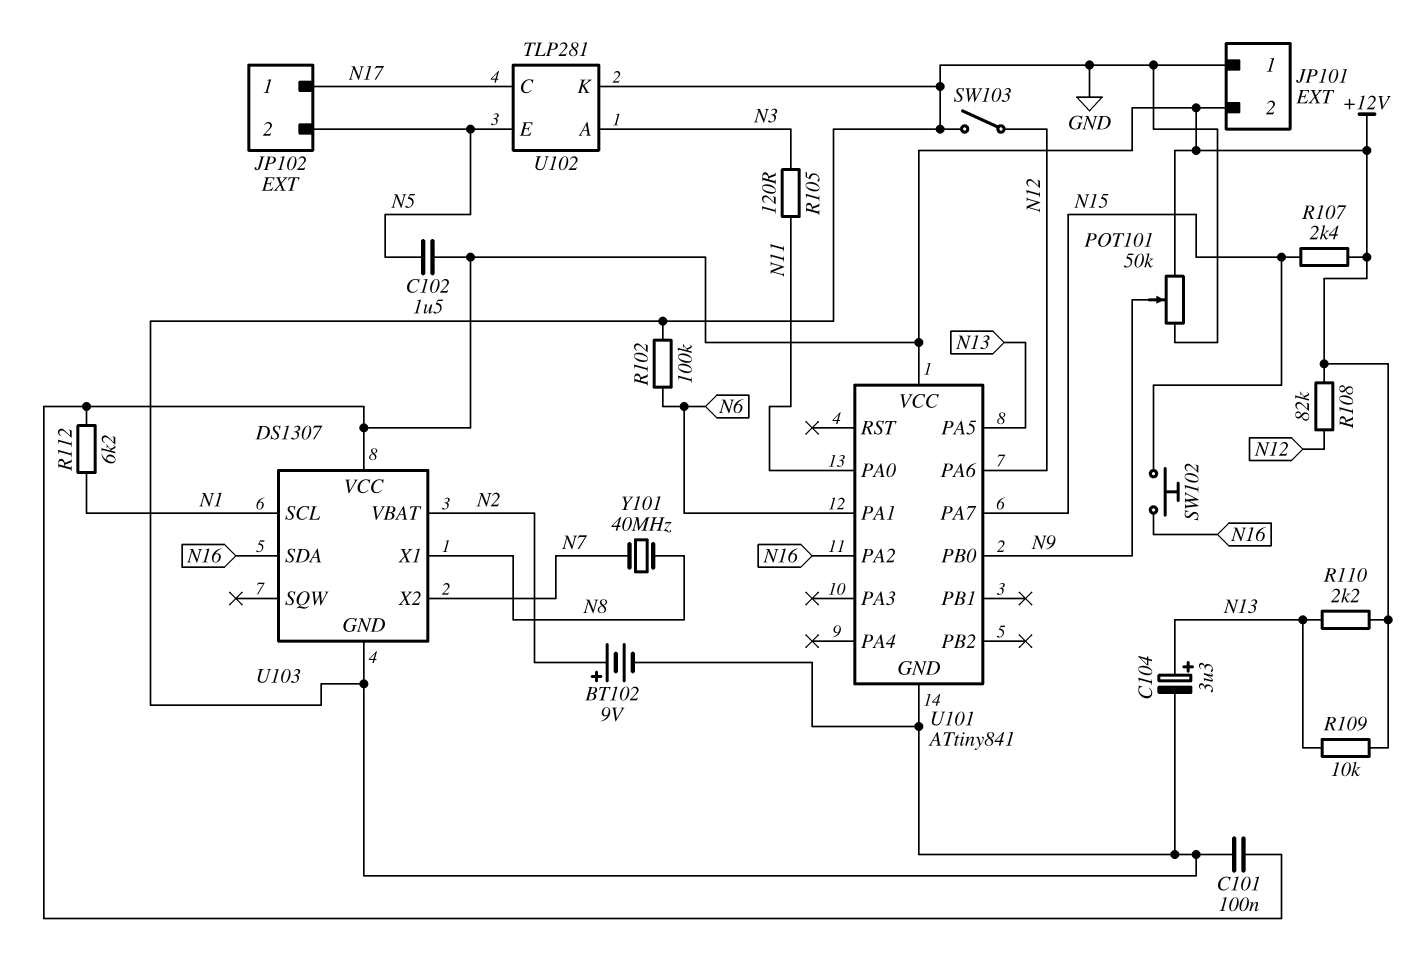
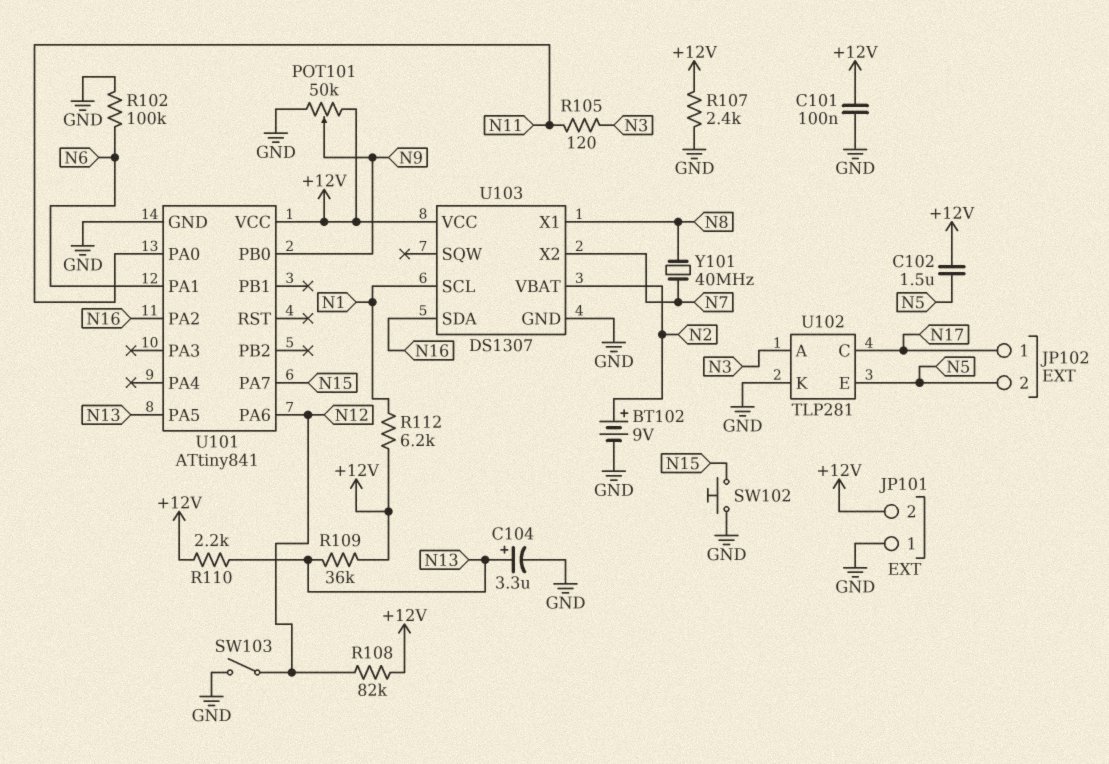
R107: 2.4k (+12V, N15) -> 2.4k (+12V, GND)
R109: 10k (+12V, N13) -> 36k (+12V, N13)
SW102: button (N15, N16) -> button (GND, N15)

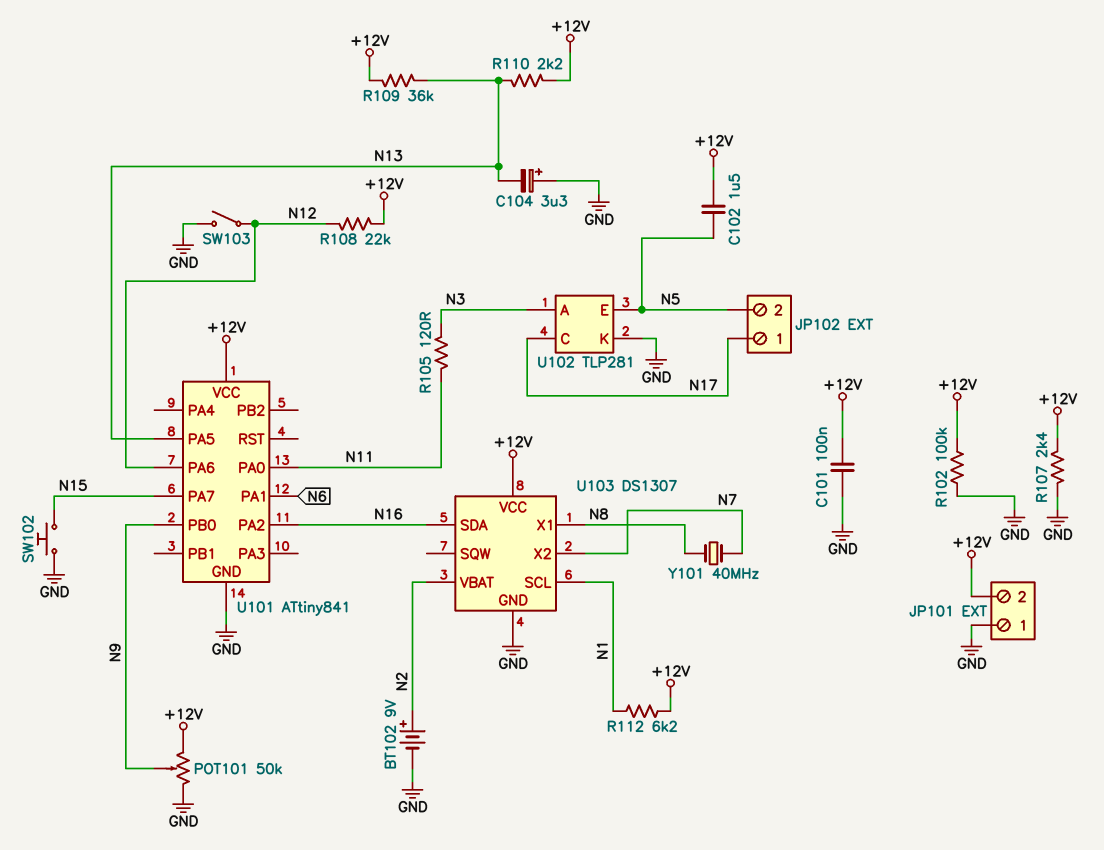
C104: 3.3uF (plus N13, minus GND) -> 3.3uF (plus GND, minus N13)
R102: 100k (GND, N6) -> 100k (+12V, GND)
R108: 82k (+12V, N12) -> 22k (+12V, N12)

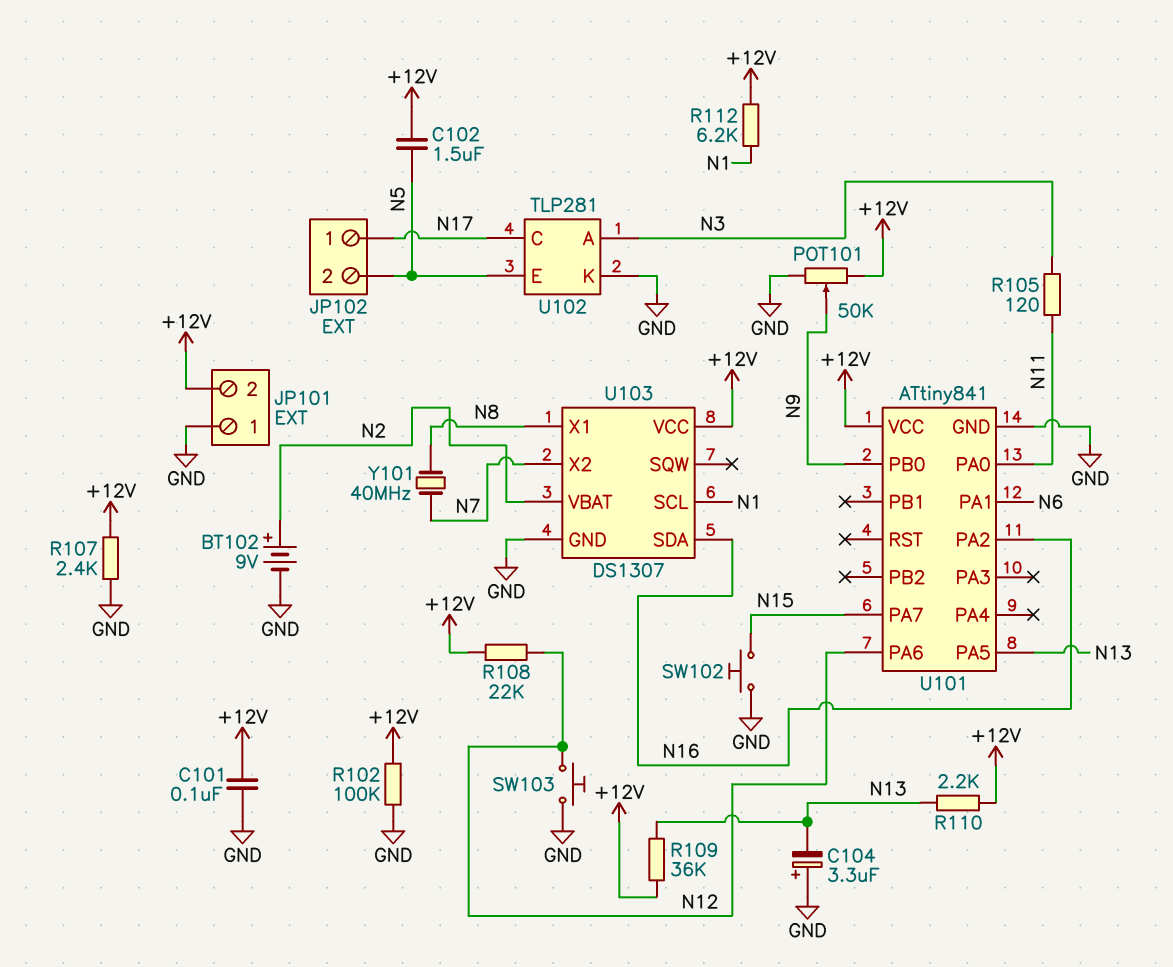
SW103: switch (GND, N12) -> button (GND, N12)

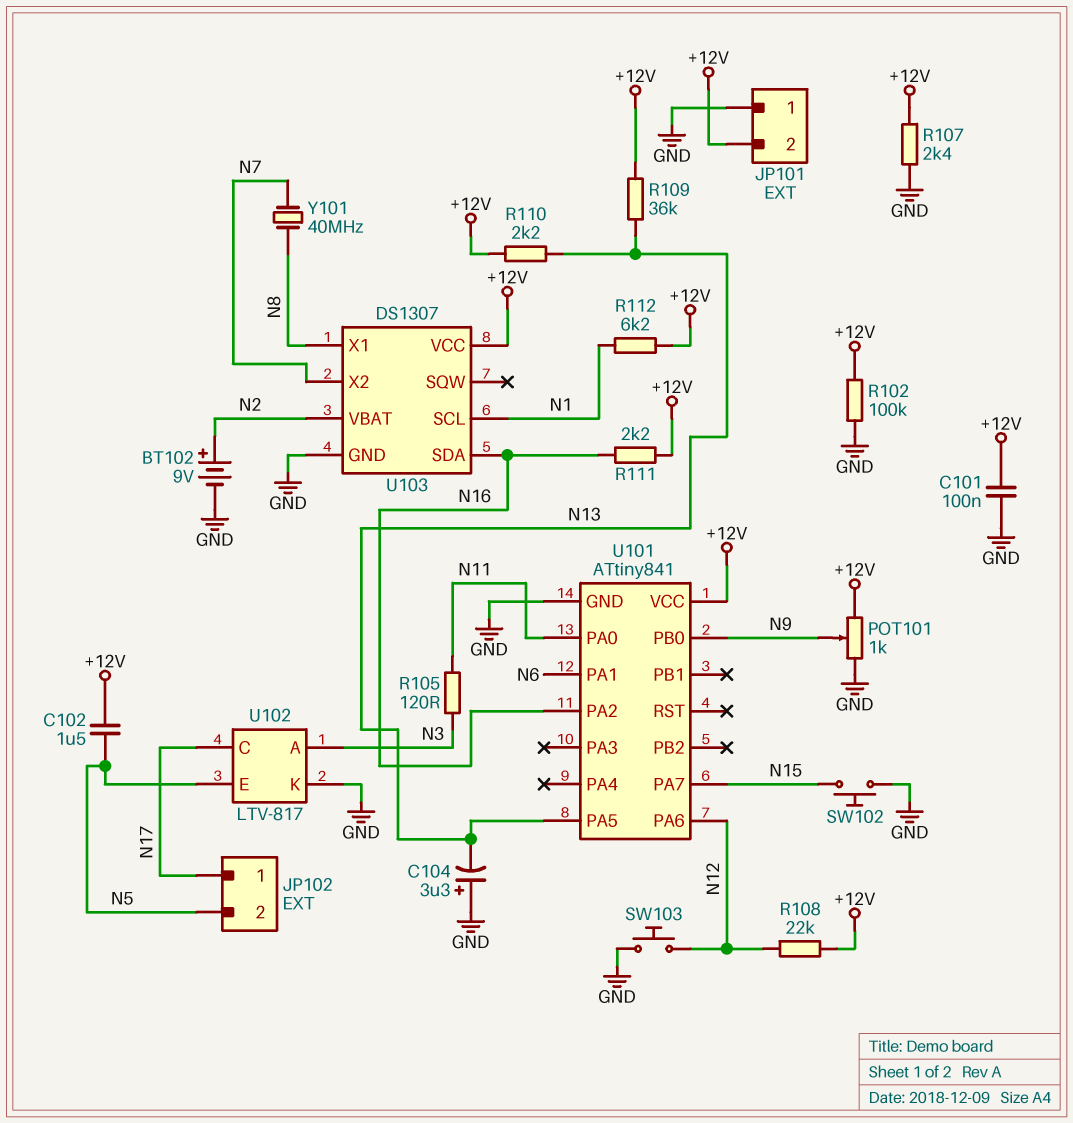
POT101: 50k (+12V, GND, wiper N9) -> 1k (+12V, GND, wiper N9)
R111: none -> 2.2k (+12V, N16)
U102: TLP281 -> LTV-817

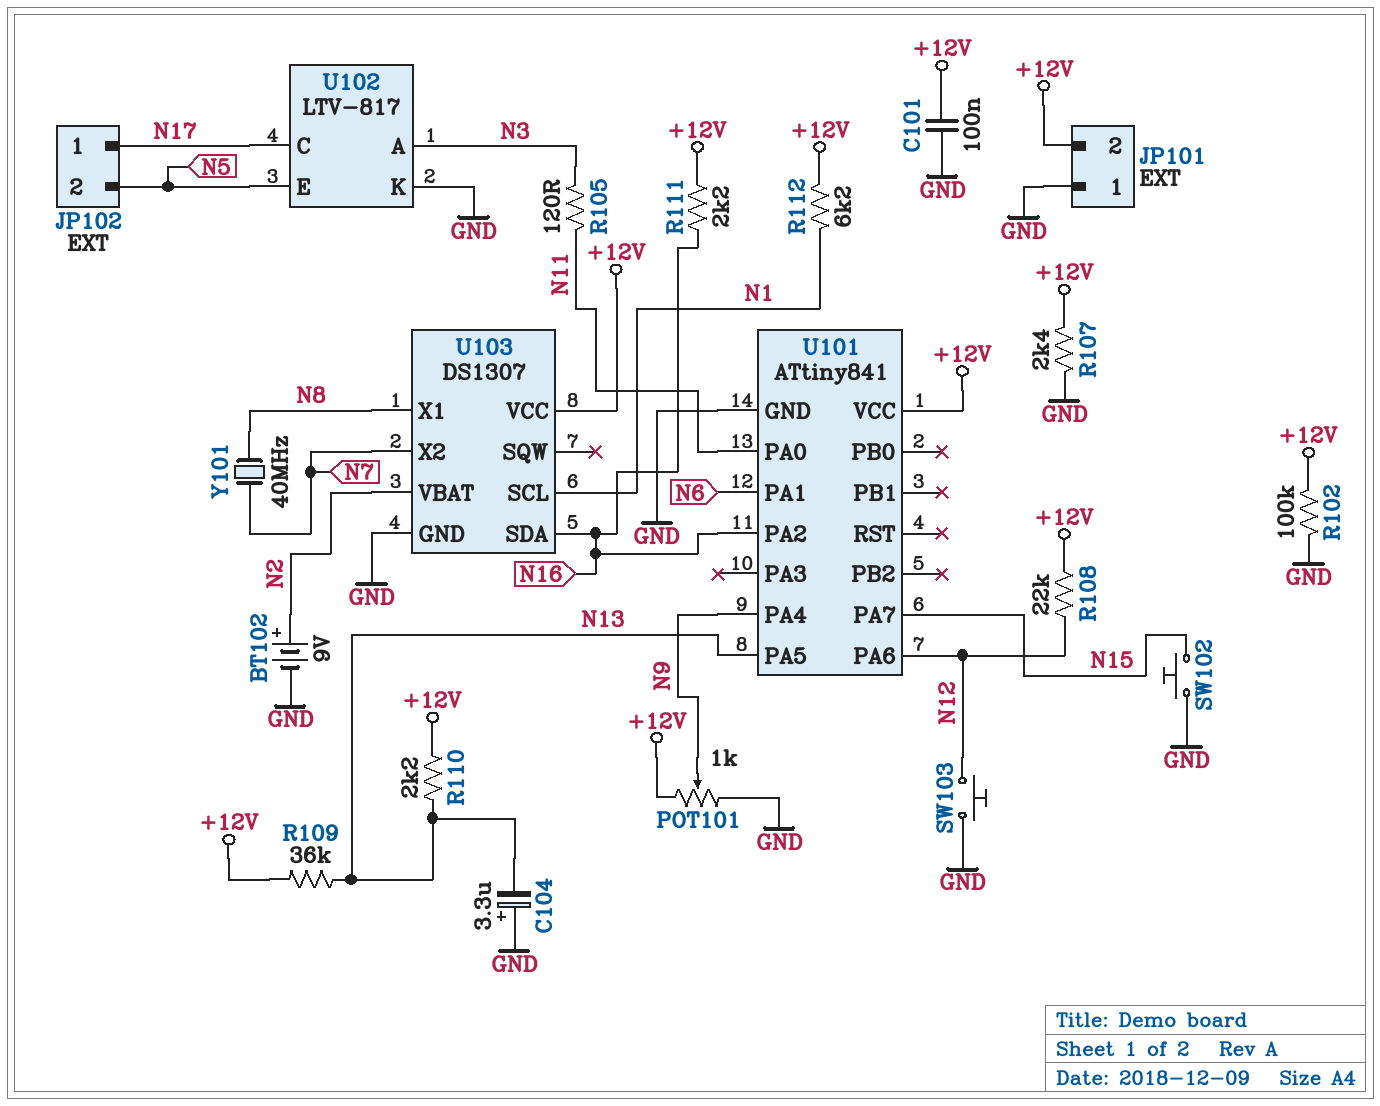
C102: 1.5uF (+12V, N5) -> none
U101 pin PA4: none -> N9
U101 pin PB0: N9 -> none

